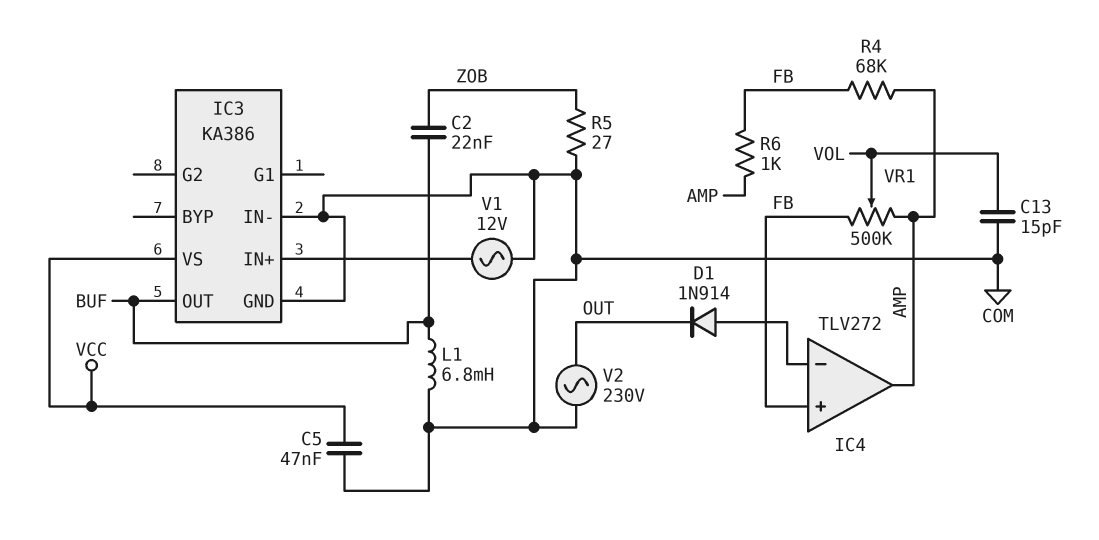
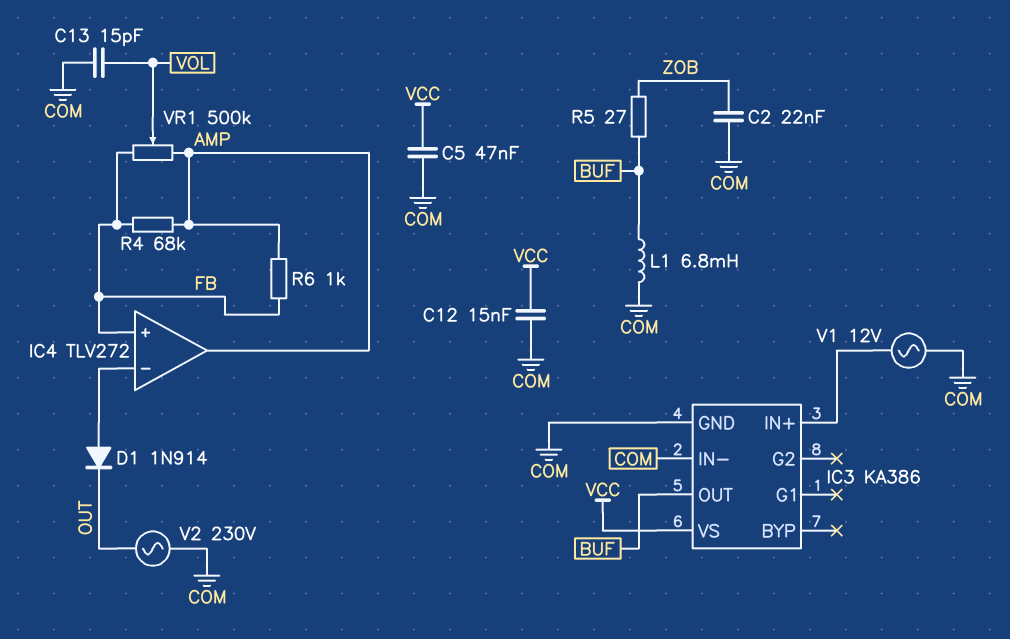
C2: 22nF (BUF, ZOB) -> 22nF (COM, ZOB)
C12: none -> 15nF (COM, VCC)
R5: 27 (COM, ZOB) -> 27 (BUF, ZOB)

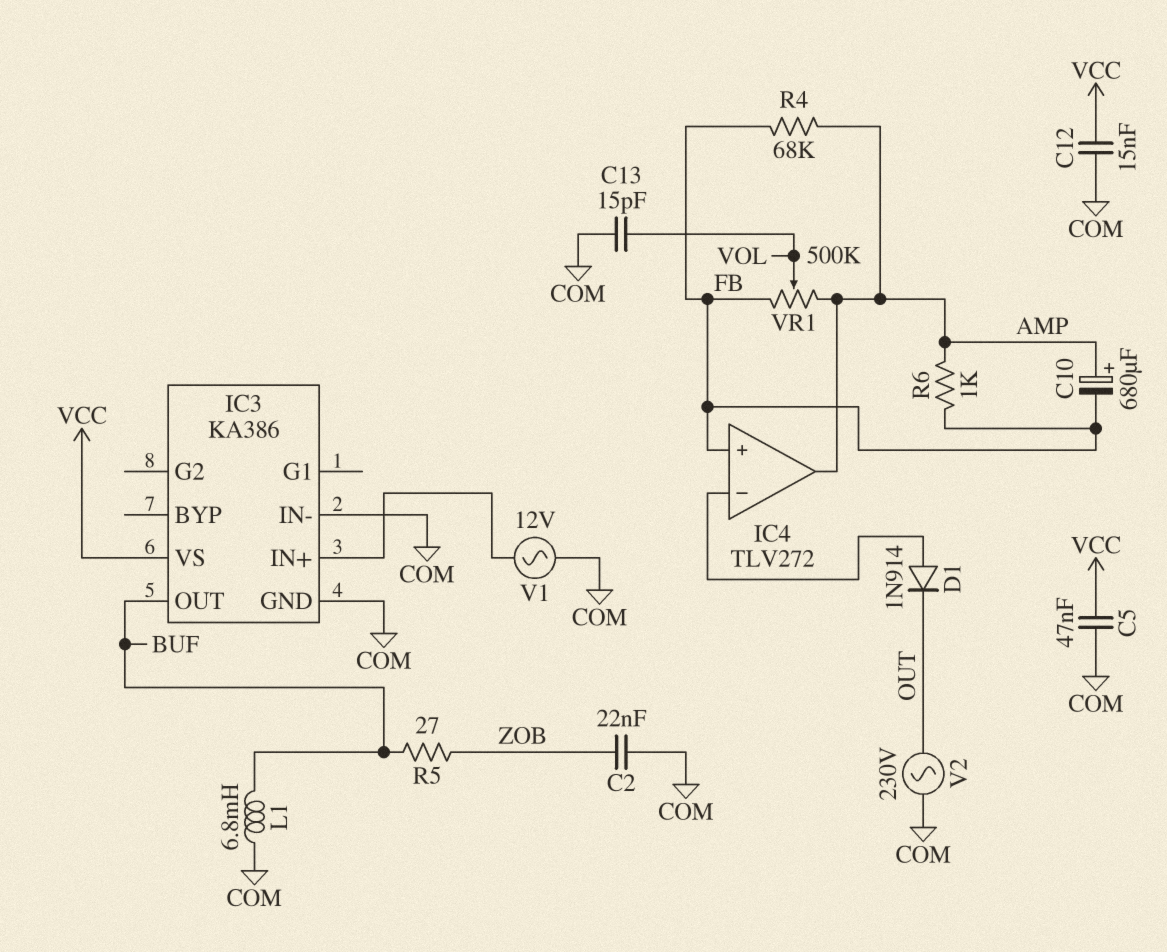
C10: none -> 680uF (plus AMP, minus FB)

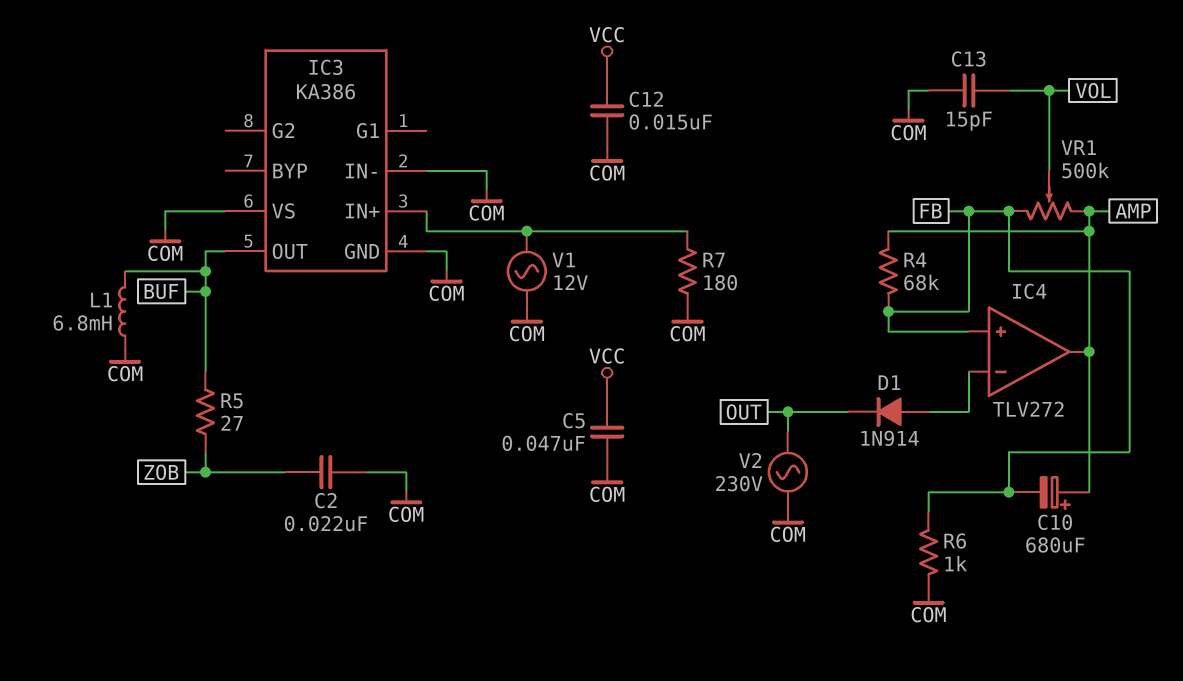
IC3 pin VS: VCC -> COM
R6: 1k (AMP, FB) -> 1k (COM, FB)
R7: none -> 180 (COM, IC3/IN+)

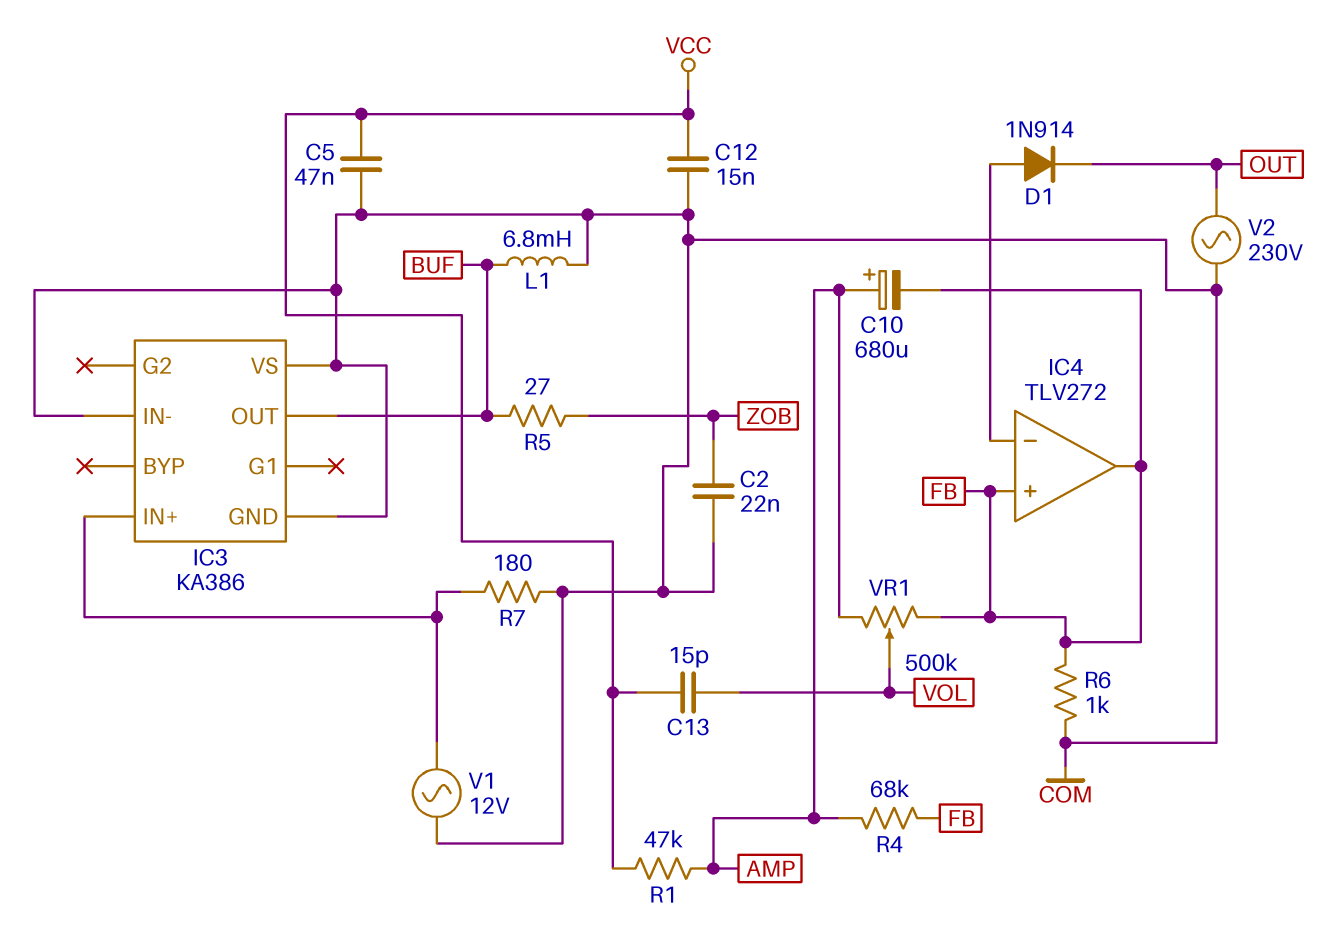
C13: 15pF (COM, VOL) -> 15pF (VCC, VOL)
IC4 pin out: AMP -> FB
R1: none -> 47k (AMP, VCC)

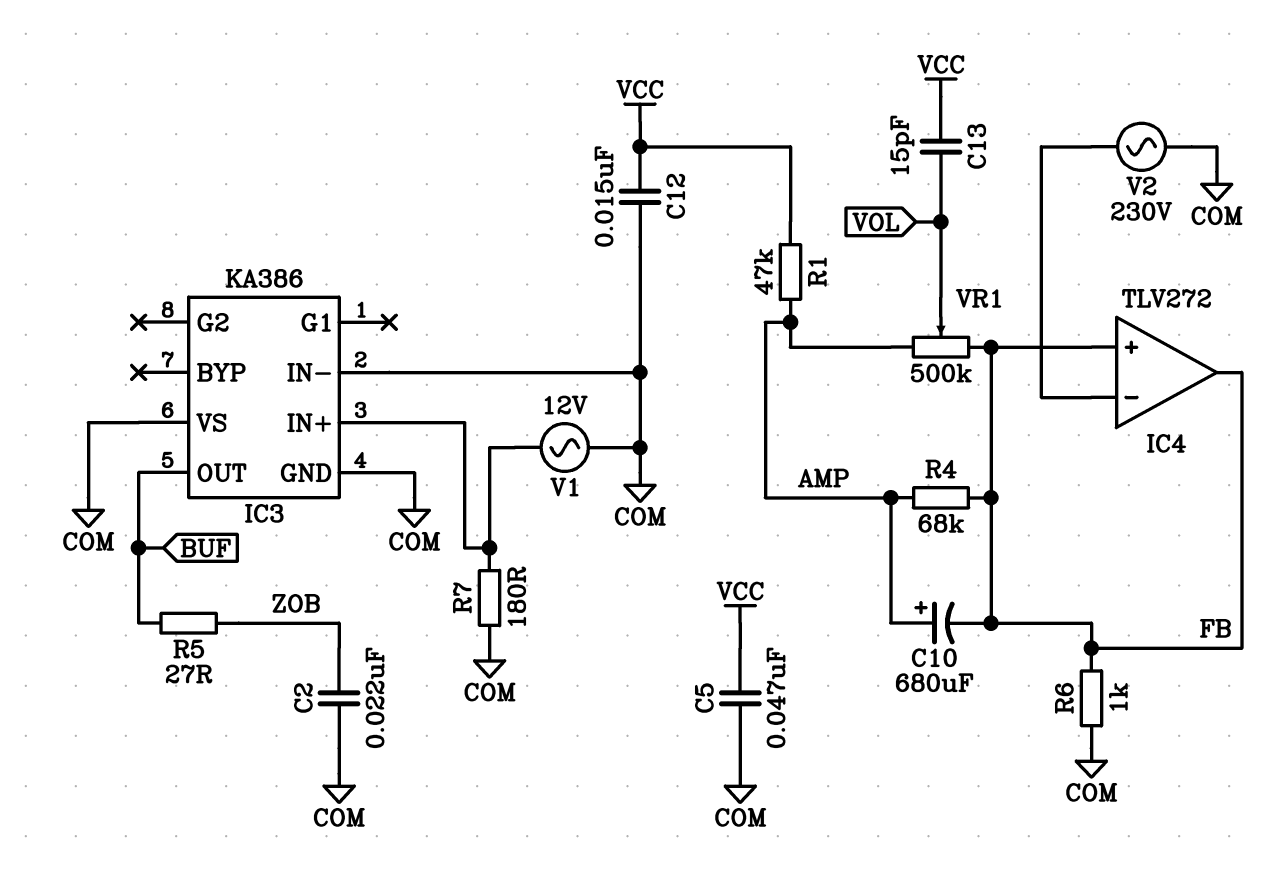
D1: diode 1N914 (A IC4/in-, K OUT) -> none
L1: 6.8mH (BUF, COM) -> none
V2: AC 230V (COM, OUT) -> AC 230V (COM, IC4/in-)

